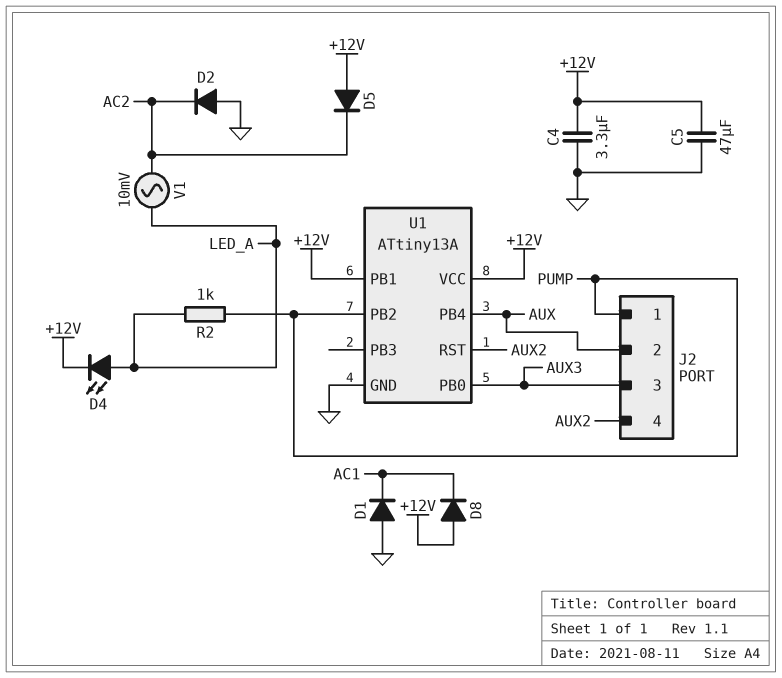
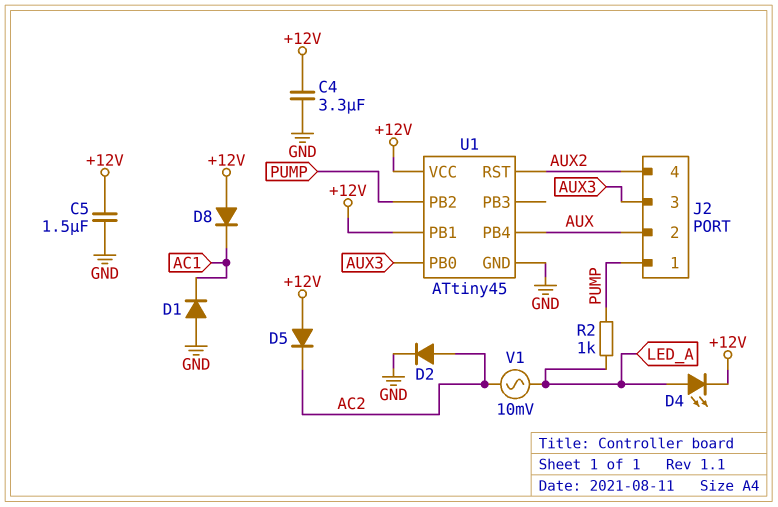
C5: 47uF (+12V, GND) -> 1.5uF (+12V, GND)
D2: diode (A GND, K AC2) -> diode (A AC2, K GND)
U1: ATtiny13A -> ATtiny45

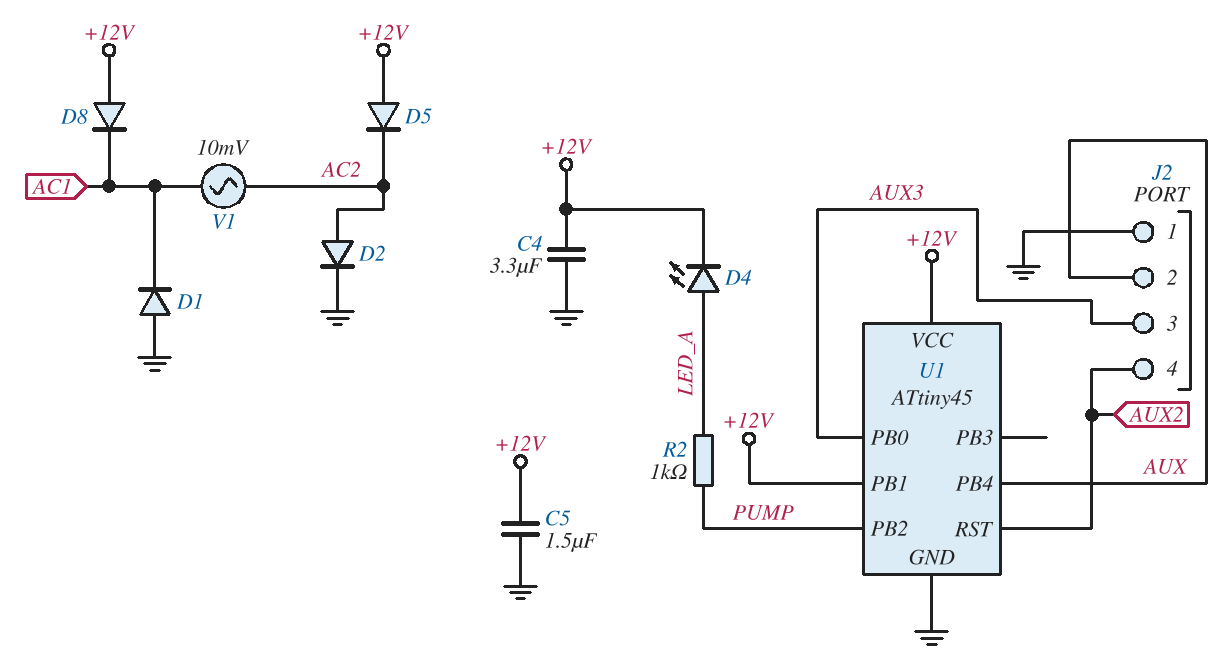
J2 pin 1: PUMP -> GND
V1: AC 10mV (AC2, LED_A) -> AC 10mV (AC1, AC2)

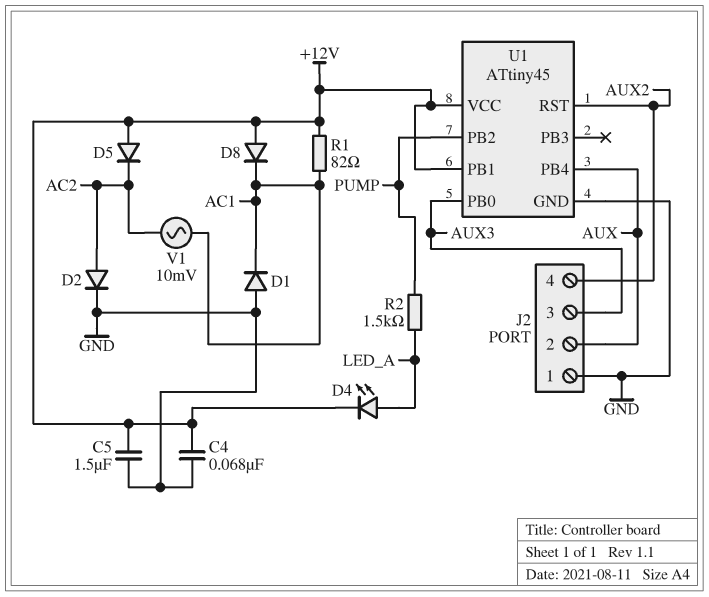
C4: 3.3uF (+12V, GND) -> 68nF (+12V, GND)
R1: none -> 82 (+12V, AC1)
R2: 1k (LED_A, PUMP) -> 1.5k (LED_A, PUMP)

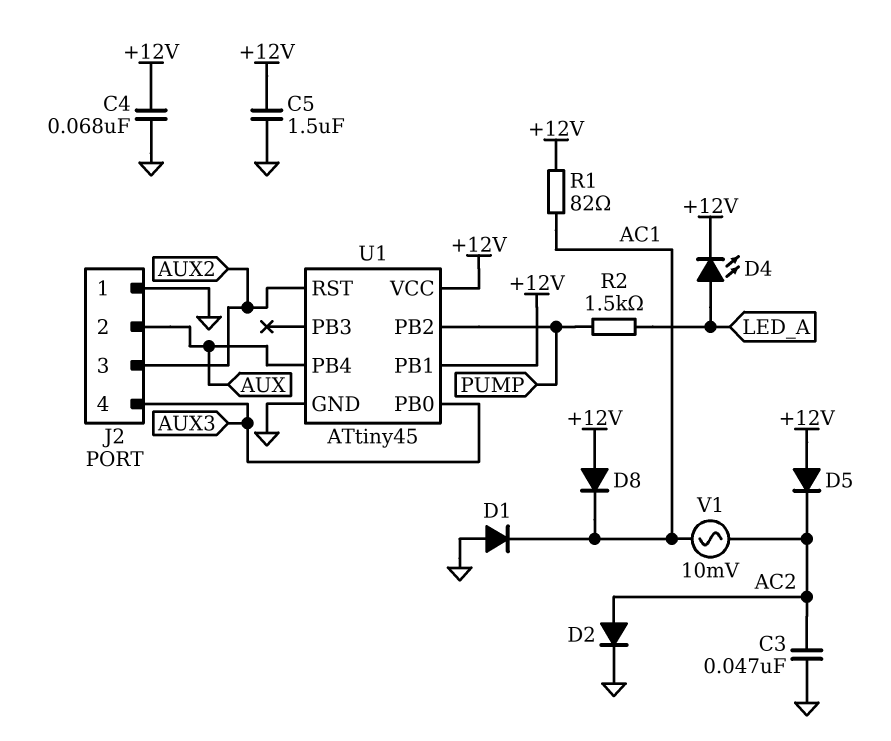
C3: none -> 47nF (AC2, GND)
J2 pin 3: AUX3 -> AUX2
J2 pin 4: AUX2 -> AUX3

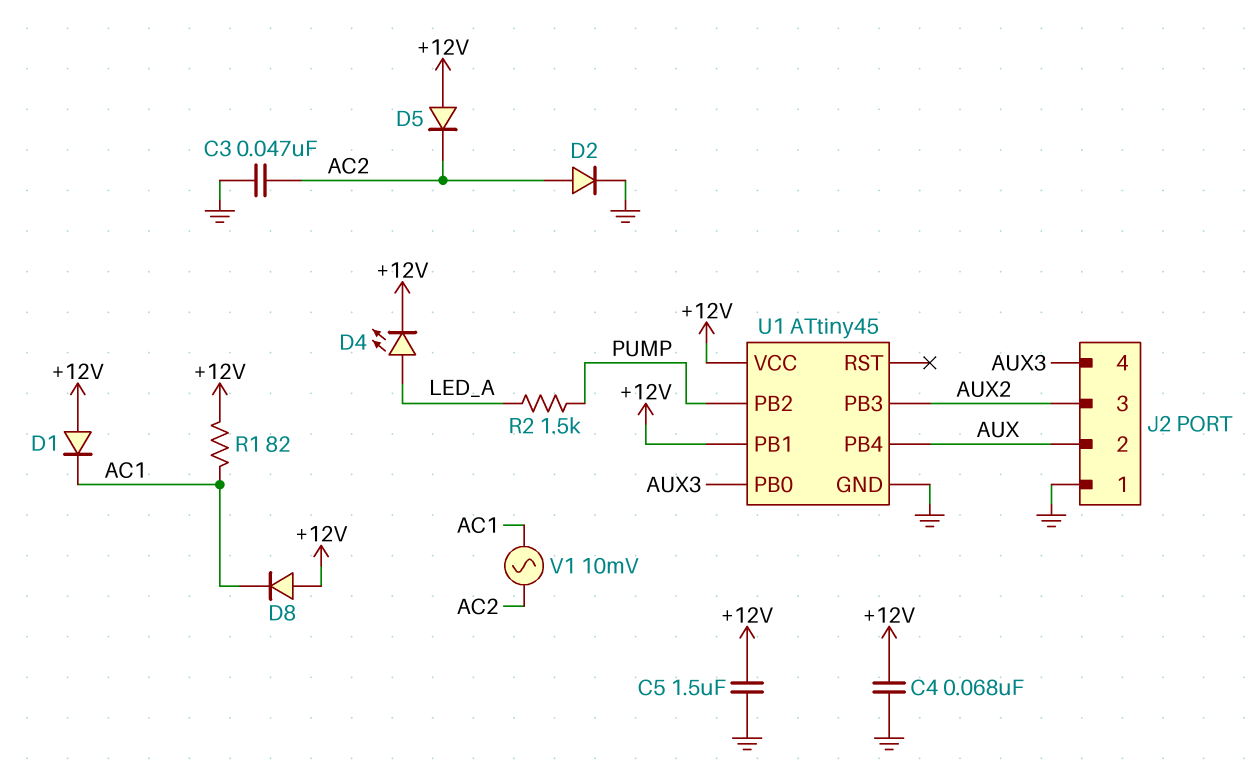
D1: diode (A GND, K AC1) -> diode (A +12V, K AC1)
U1 pin PB3: none -> AUX2
U1 pin RST: AUX2 -> none

